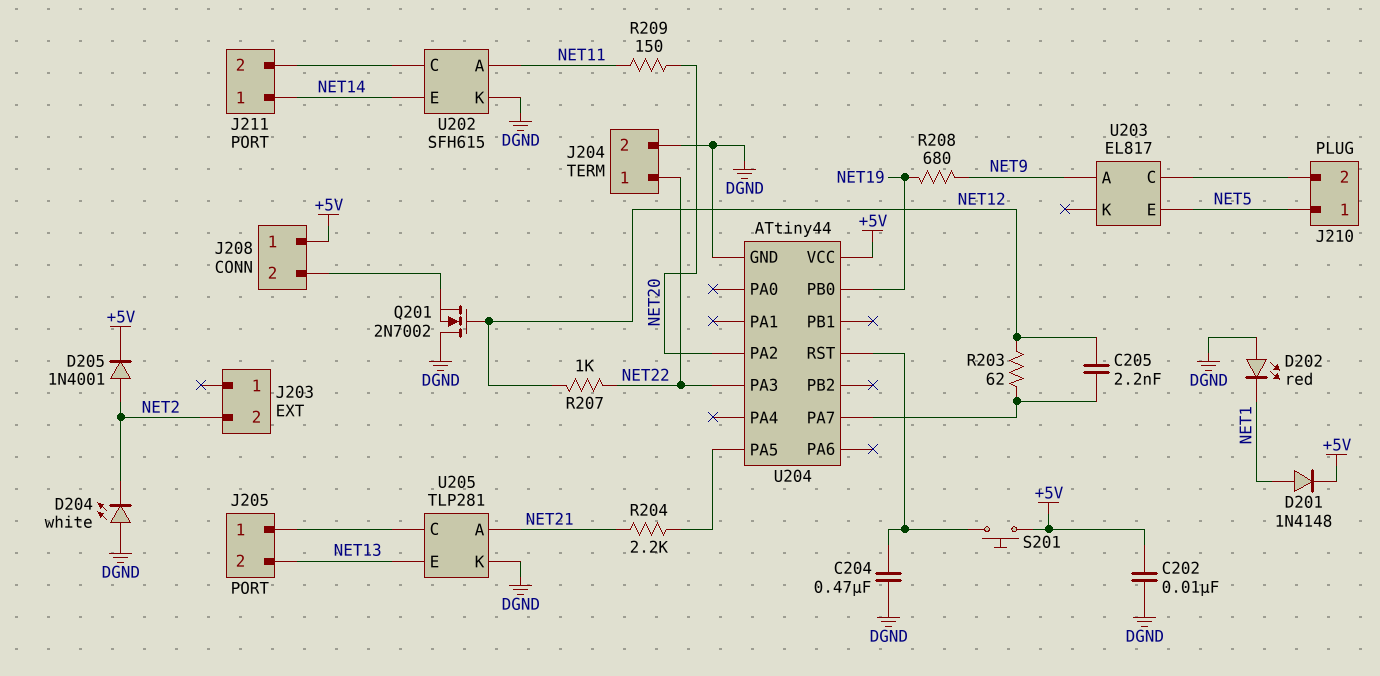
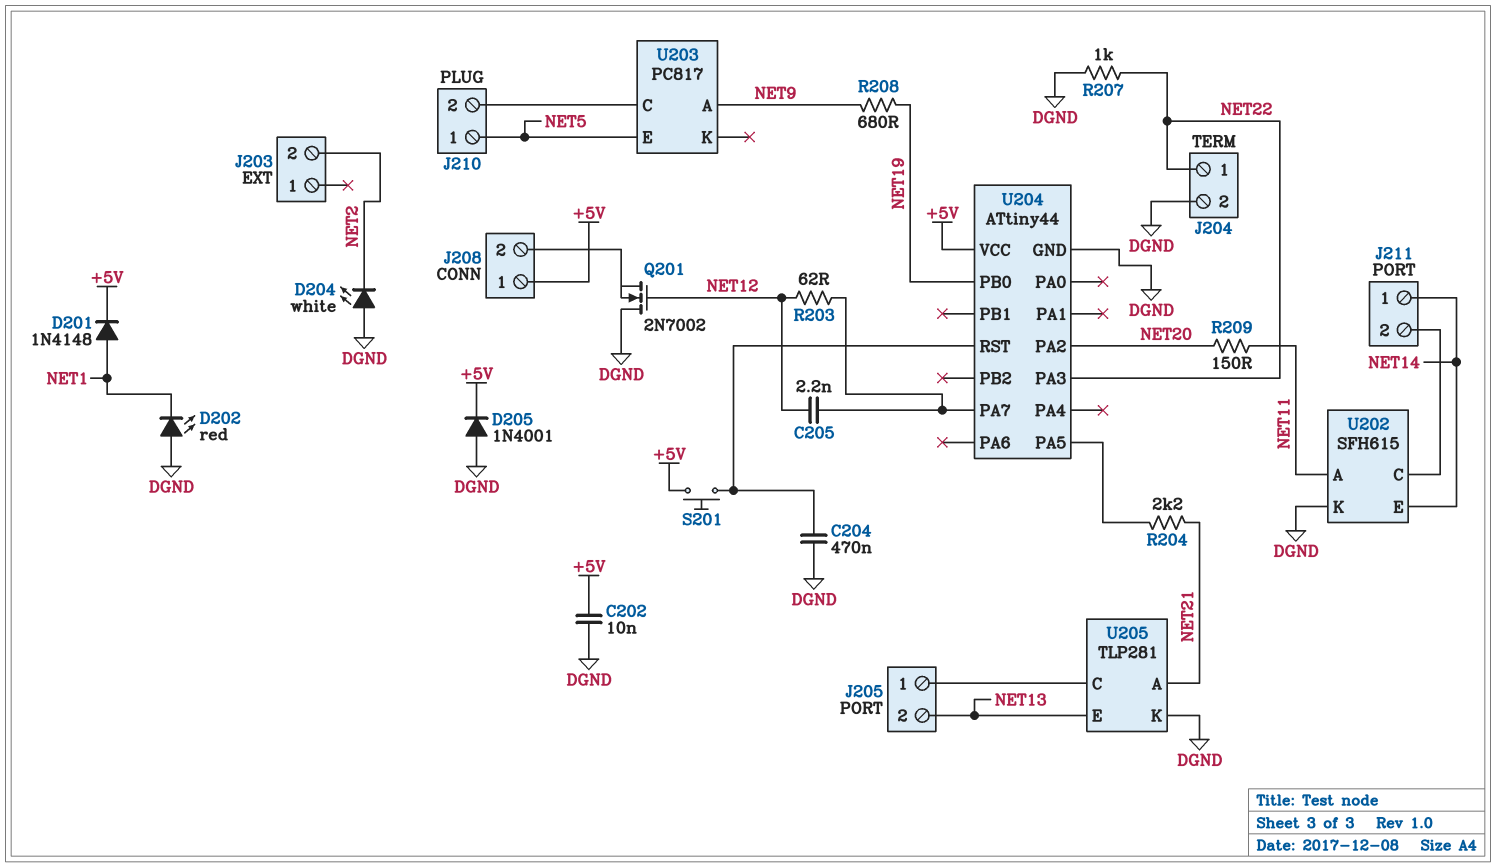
D205: diode 1N4001 (A NET2, K +5V) -> diode 1N4001 (A DGND, K +5V)
R207: 1k (NET12, NET22) -> 1k (DGND, NET22)
U203: EL817 -> PC817

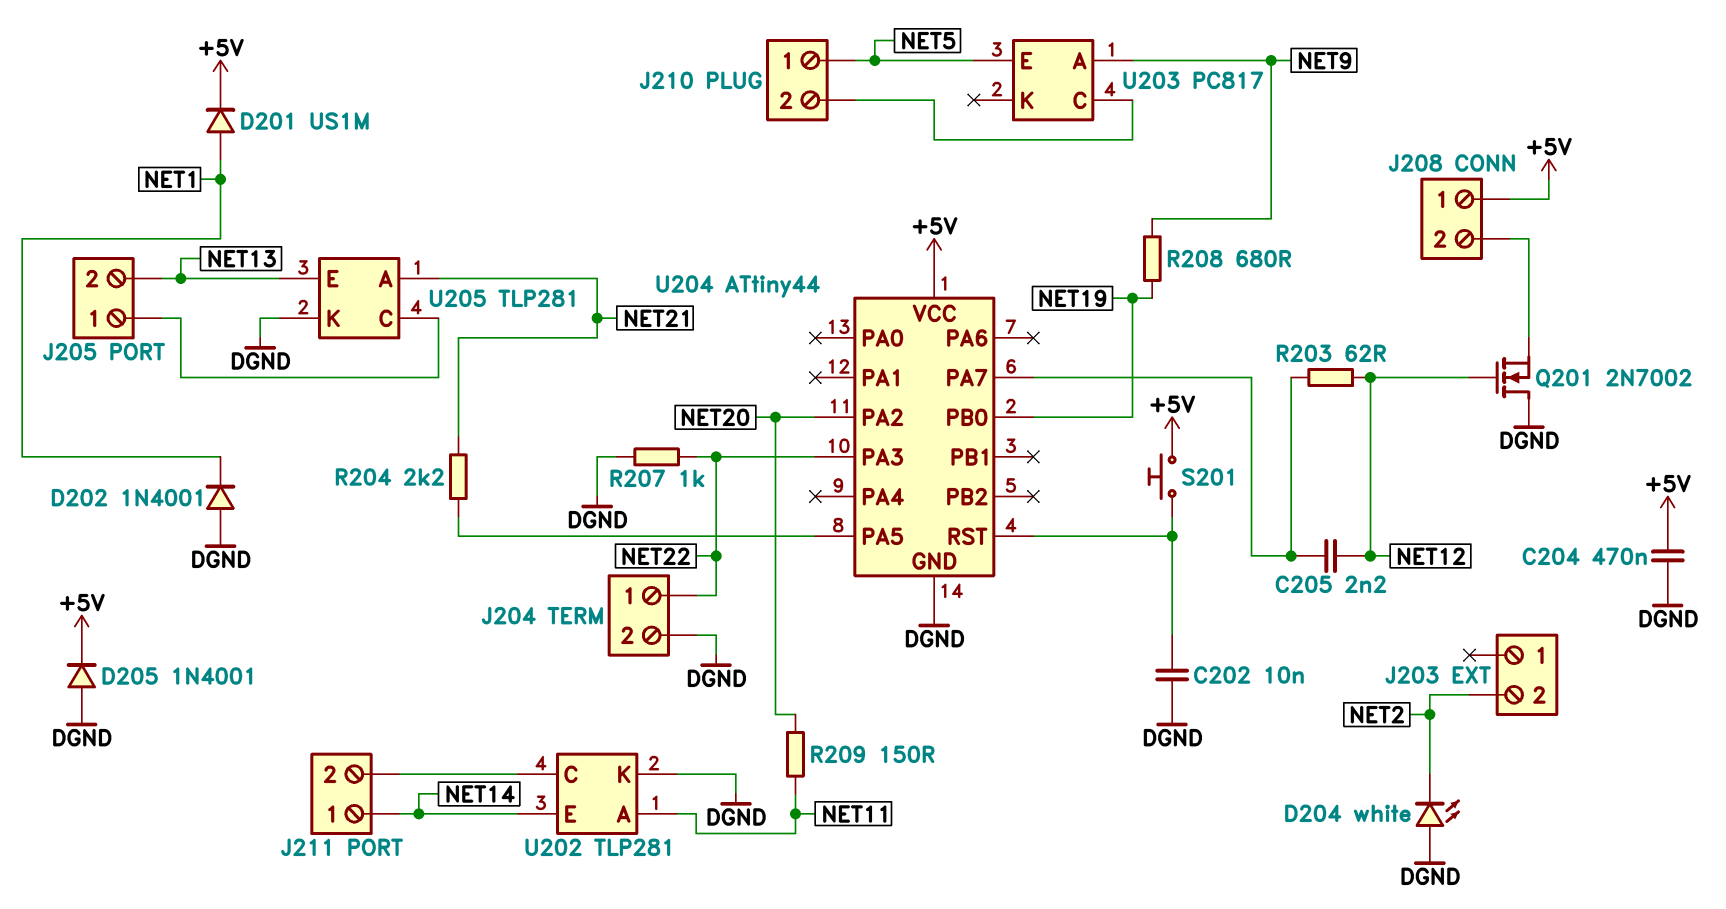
C202: 10nF (+5V, DGND) -> 10nF (DGND, U204/RST)
C204: 470nF (DGND, U204/RST) -> 470nF (+5V, DGND)
D201: diode 1N4148 (A NET1, K +5V) -> diode US1M (A NET1, K +5V)
D202: LED red (A DGND, K NET1) -> diode 1N4001 (A DGND, K NET1)
U202: SFH615 -> TLP281

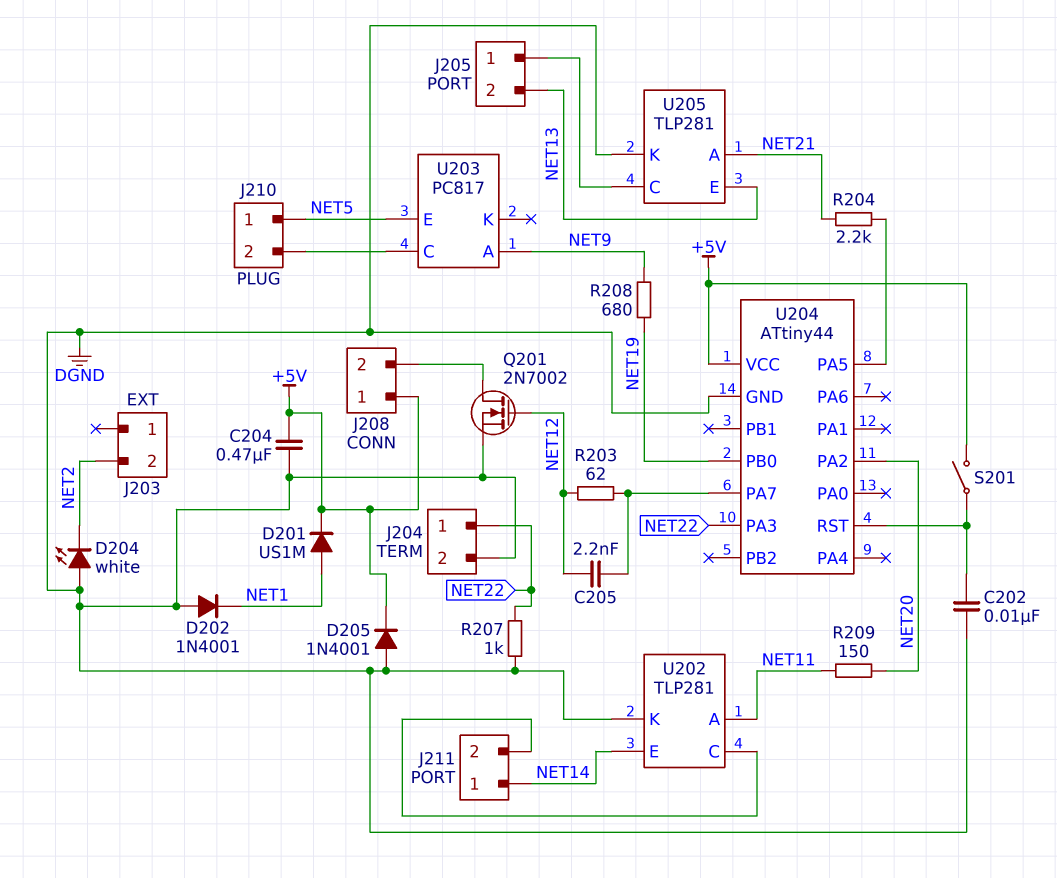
Q201: NMOS 2N7002 (G NET12, D DGND, S J208/2) -> NMOS 2N7002 (G NET12, D J208/2, S DGND)
S201: button (+5V, U204/RST) -> switch (+5V, U204/RST)

